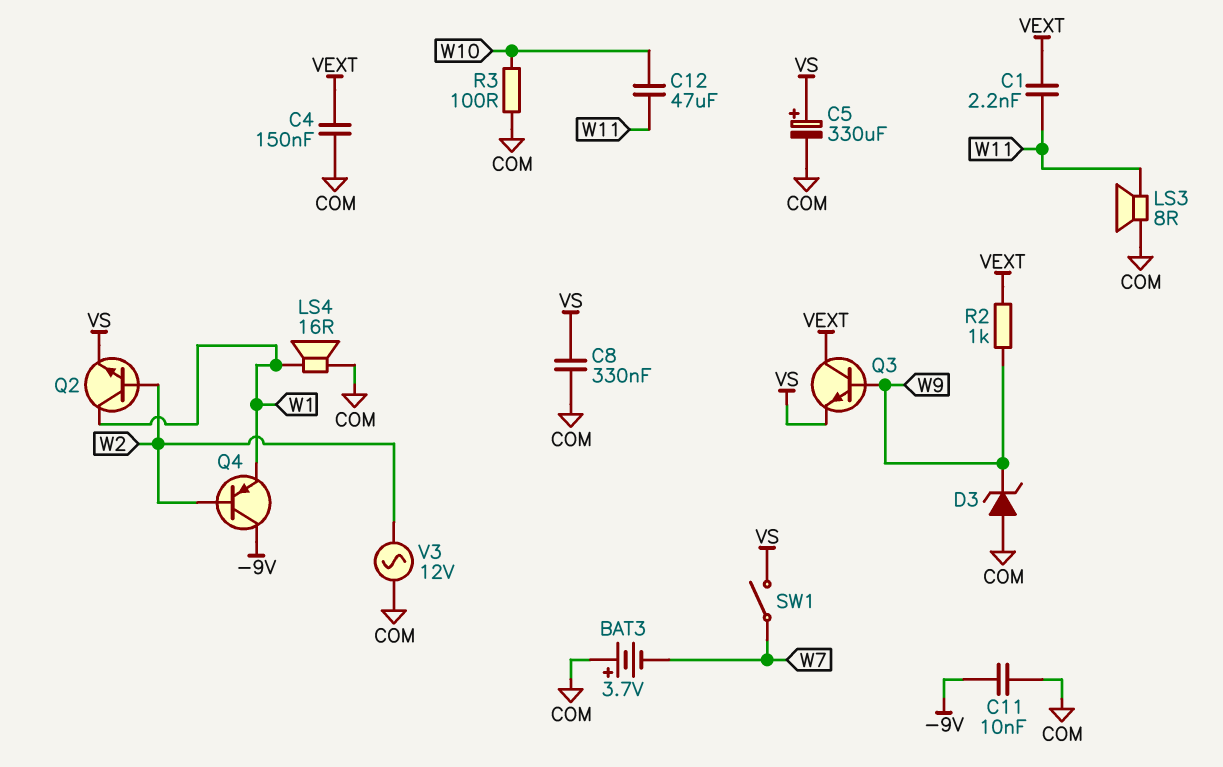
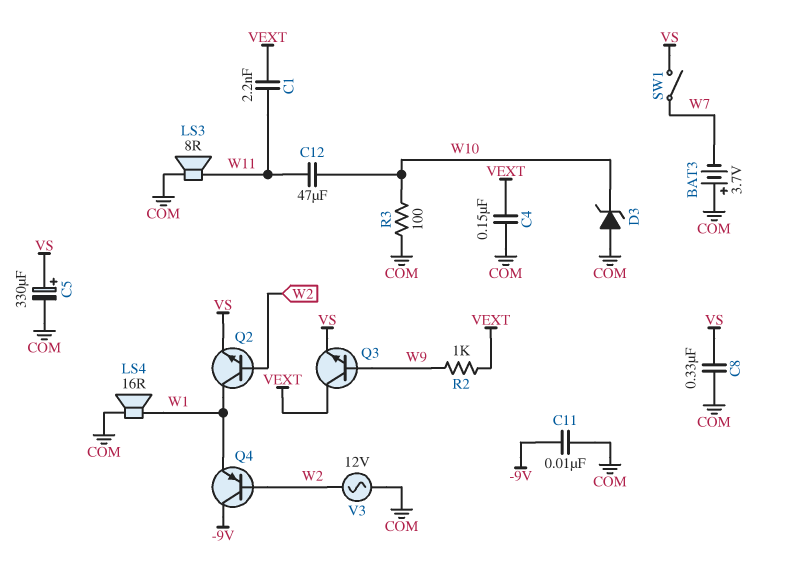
D3: zener (A COM, K W9) -> zener (A COM, K W10)

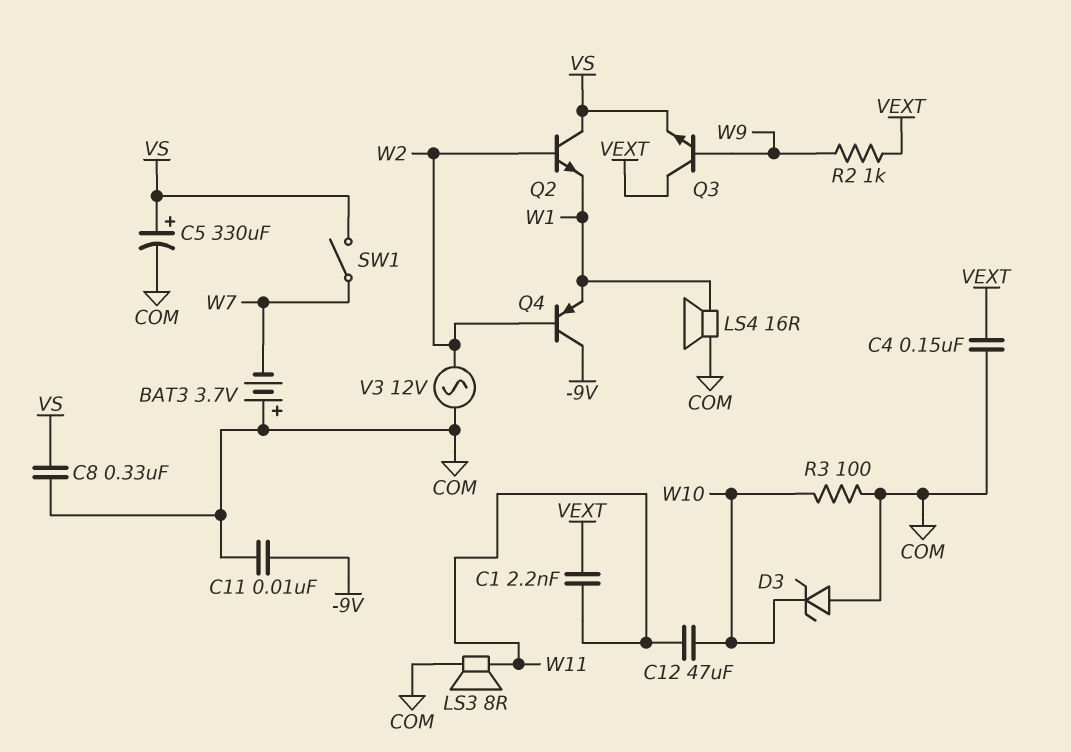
Q2: NPN (B W2, C W1, E VS) -> NPN (B W2, C VS, E W1)

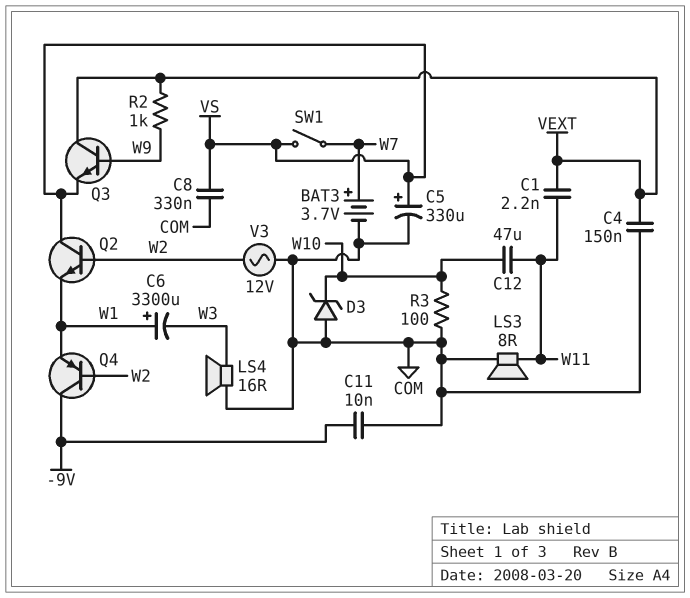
BAT3: 3.7V (plus COM, minus W7) -> 3.7V (plus W7, minus COM)
C6: none -> 3300uF (plus W1, minus W3)
LS4: speaker 16R (COM, W1) -> speaker 16R (COM, W3)

